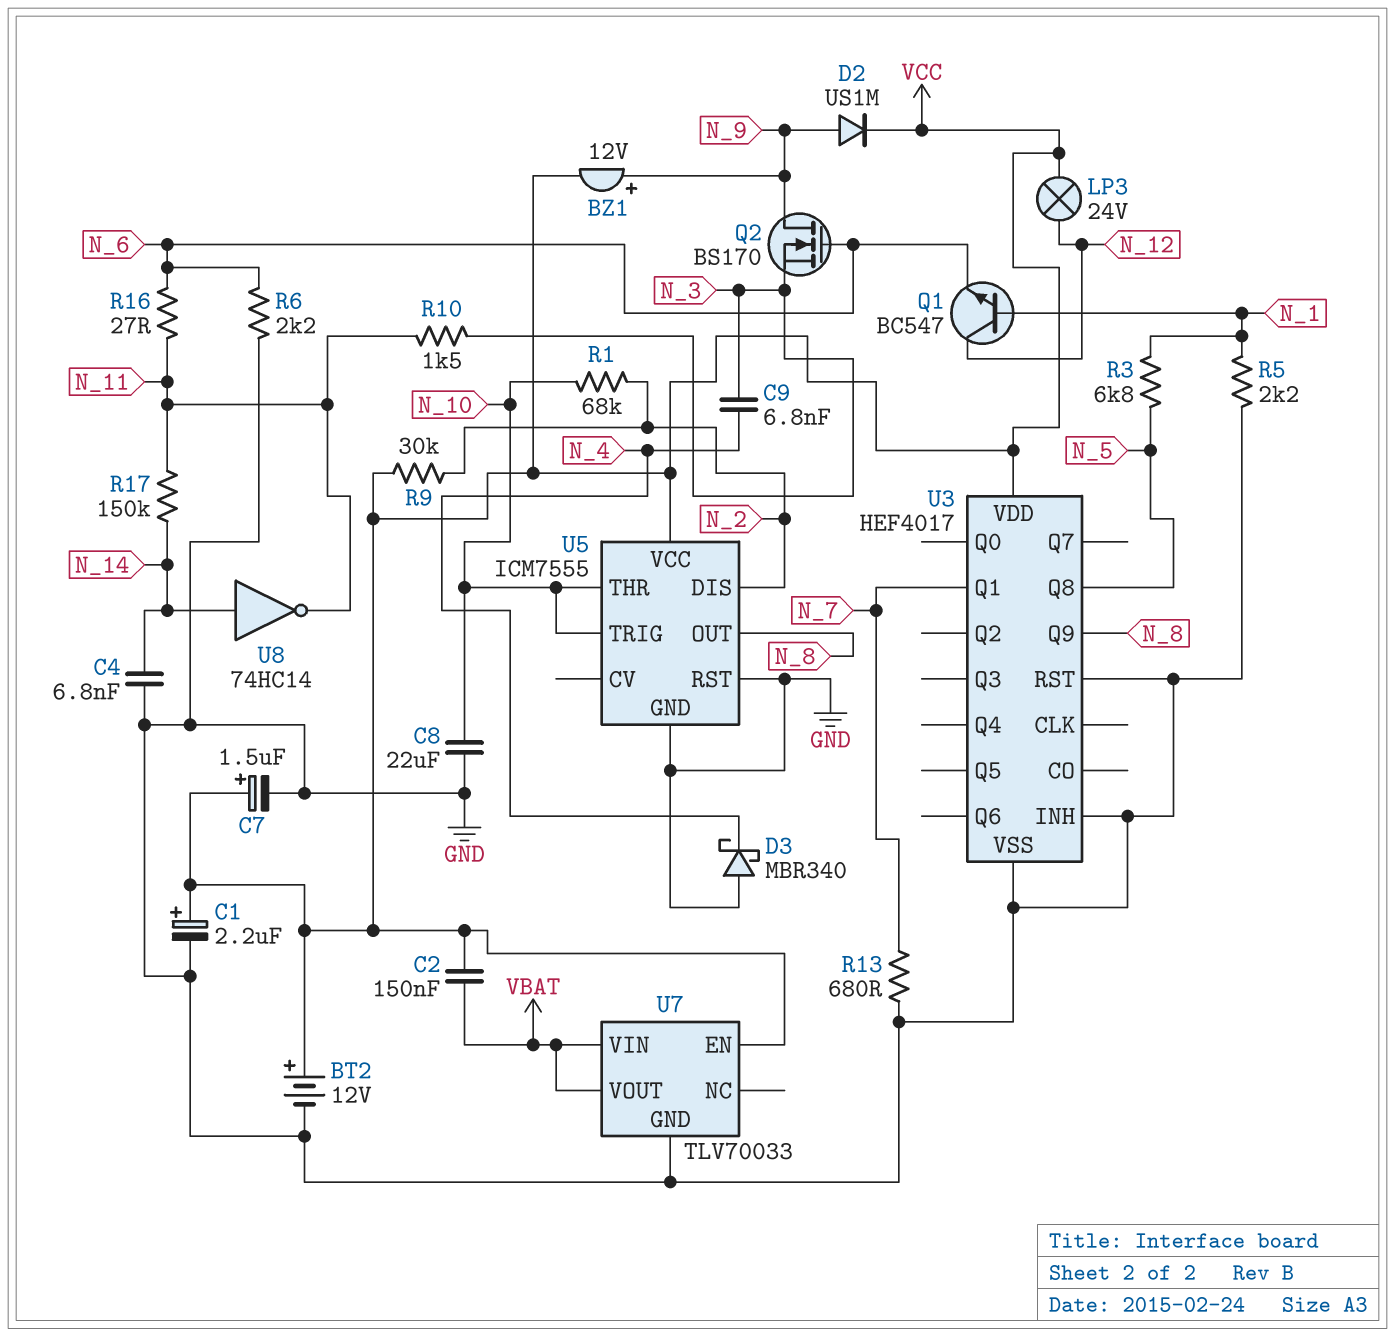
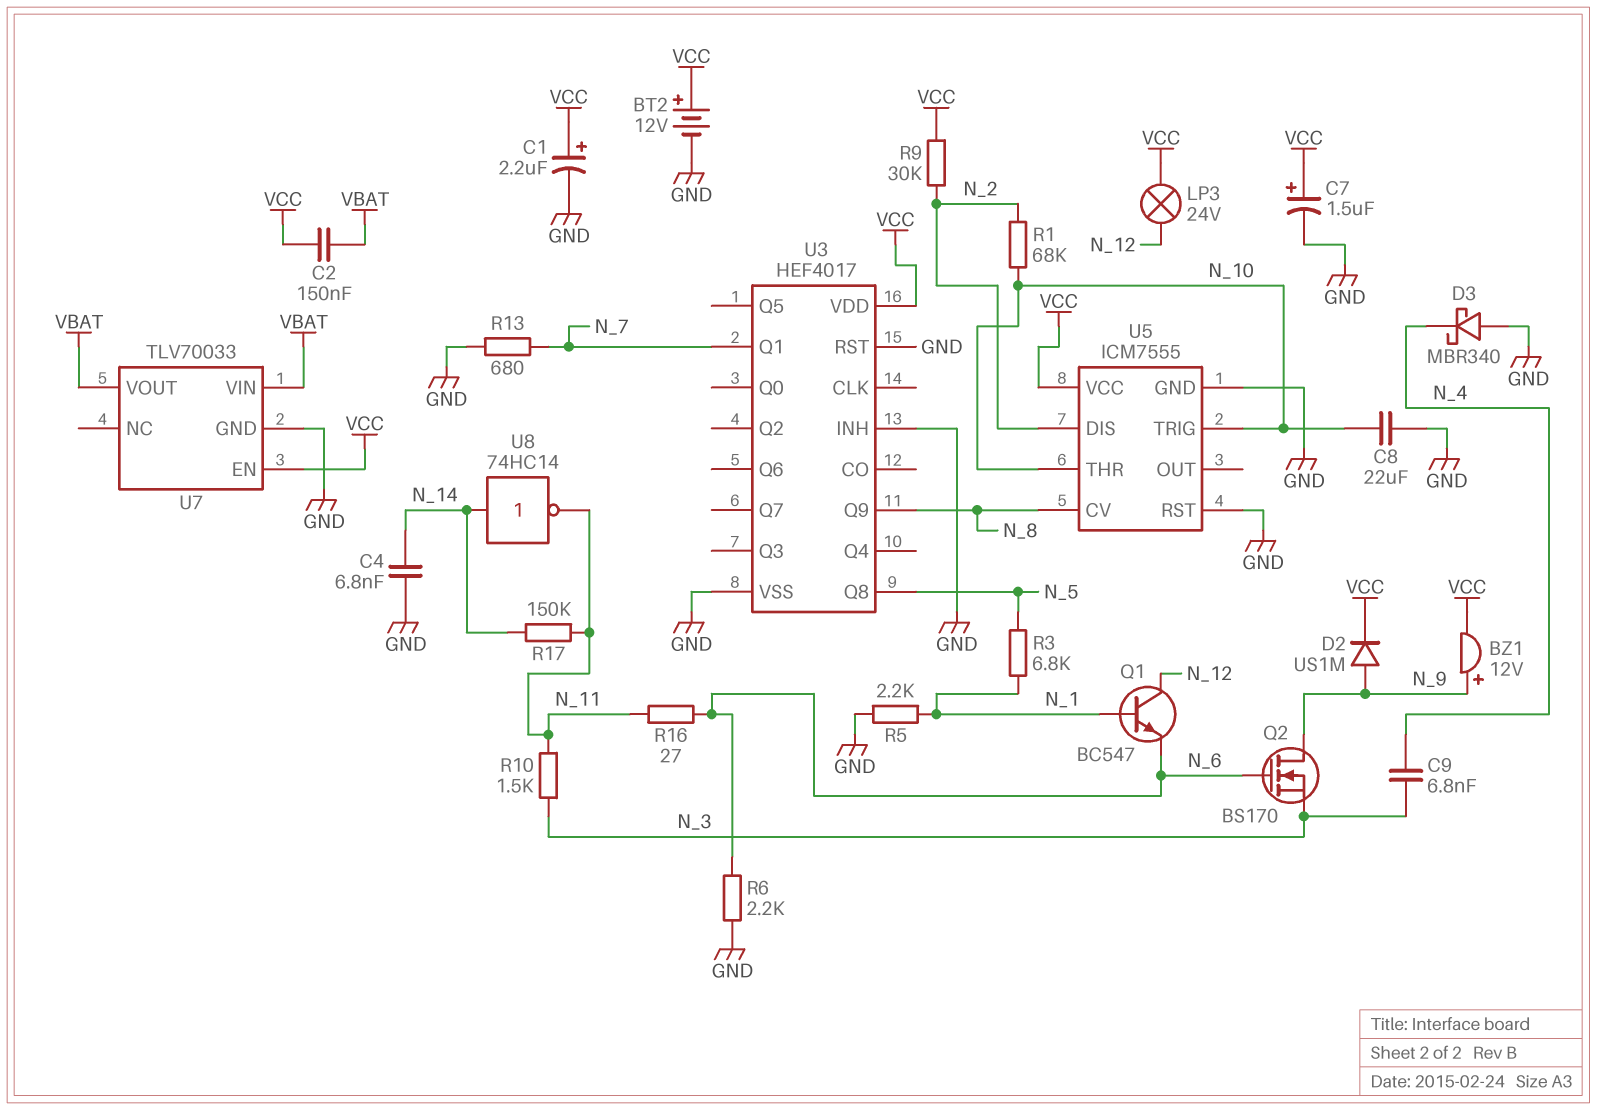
U5 pin CV: none -> N_8
U5 pin OUT: N_8 -> none

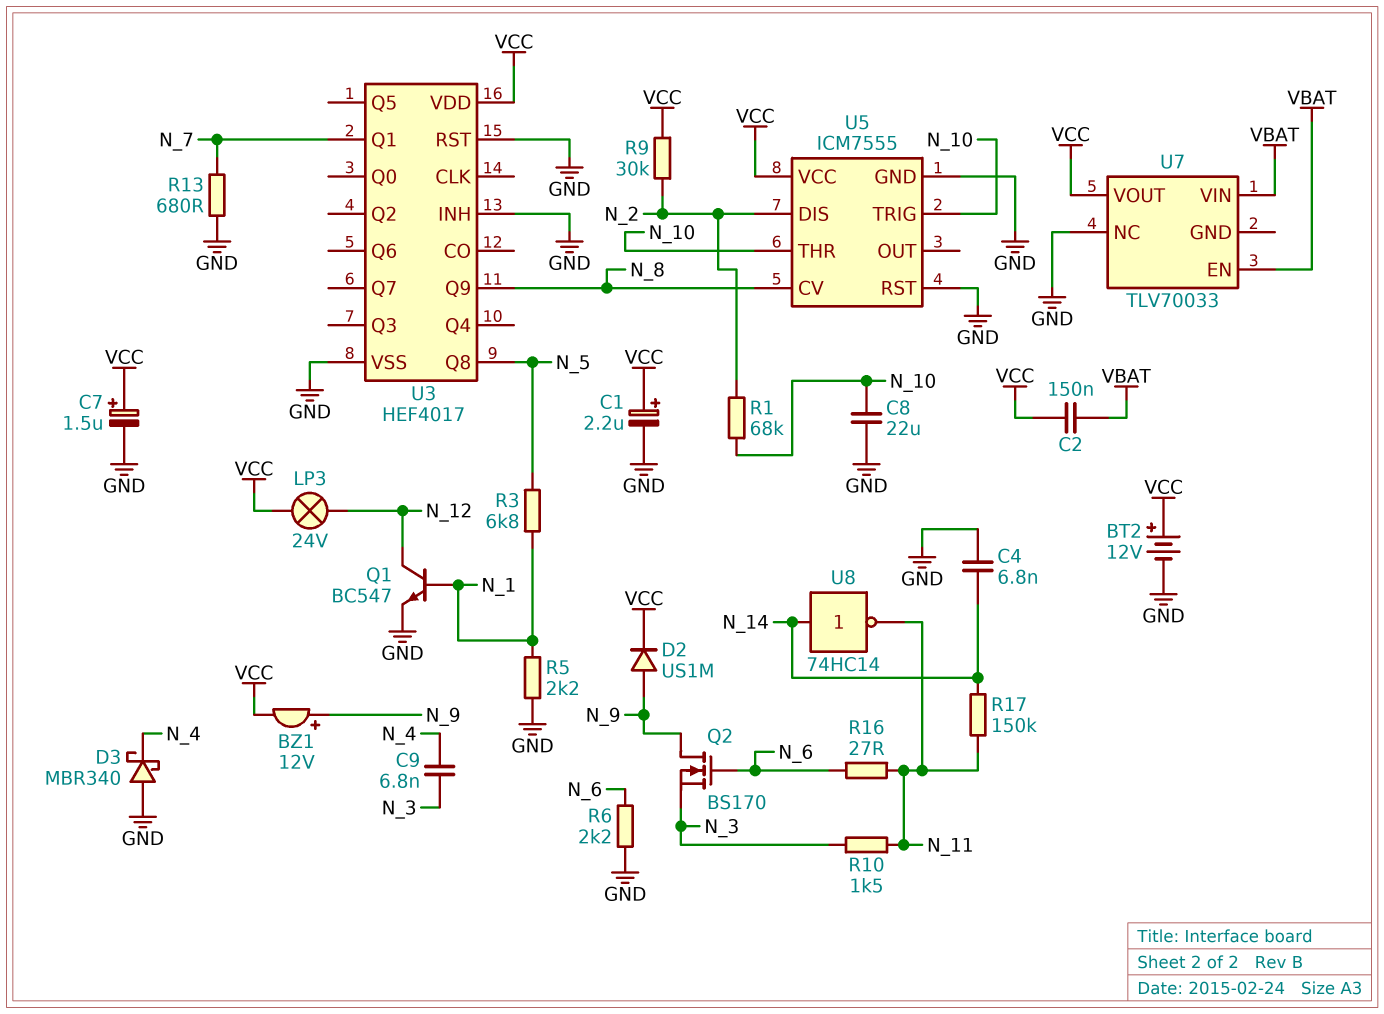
Q1: NPN BC547 (B N_1, C N_12, E N_6) -> NPN BC547 (B N_1, C N_12, E GND)
U7 pin EN: VCC -> VBAT
U7 pin GND: GND -> none
U7 pin NC: none -> GND
U7 pin VOUT: VBAT -> VCC

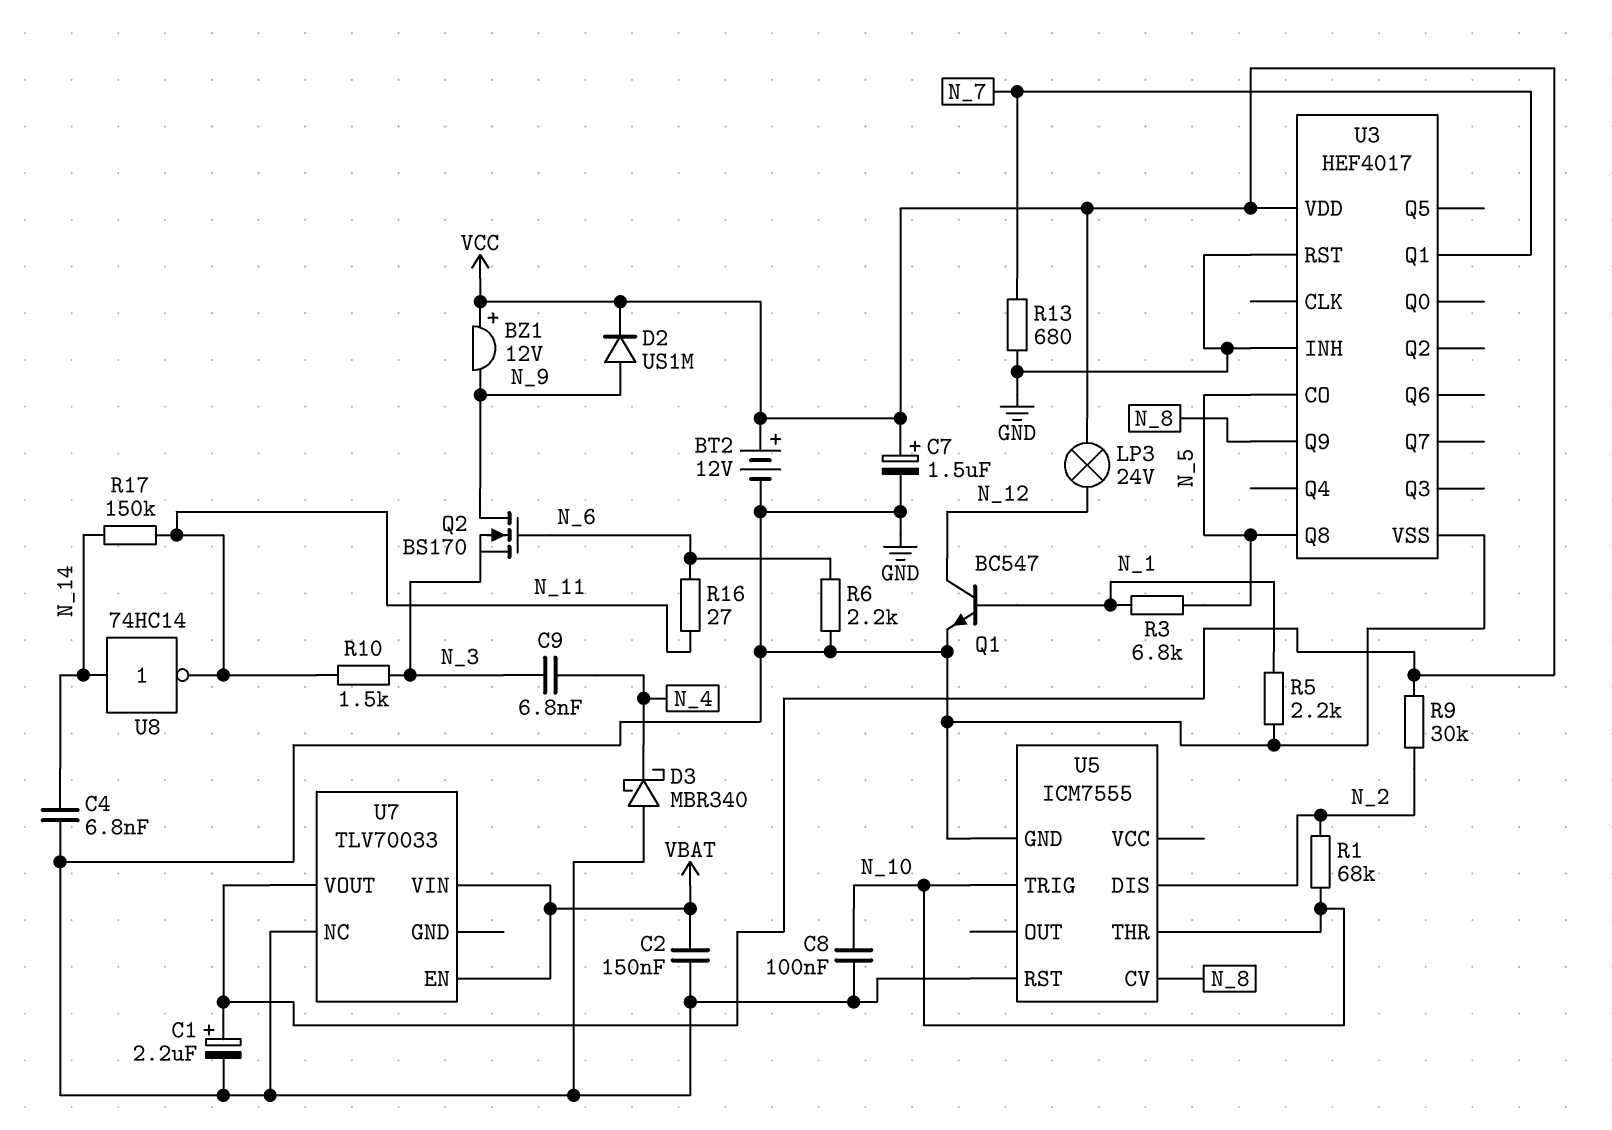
BZ1: buzzer 12V (plus N_9, minus VCC) -> buzzer 12V (plus VCC, minus N_9)
C2: 150nF (VBAT, VCC) -> 150nF (GND, VBAT)
C8: 22uF (GND, N_10) -> 100nF (GND, N_10)
U3 pin CO: none -> N_5
U5 pin VCC: VCC -> none

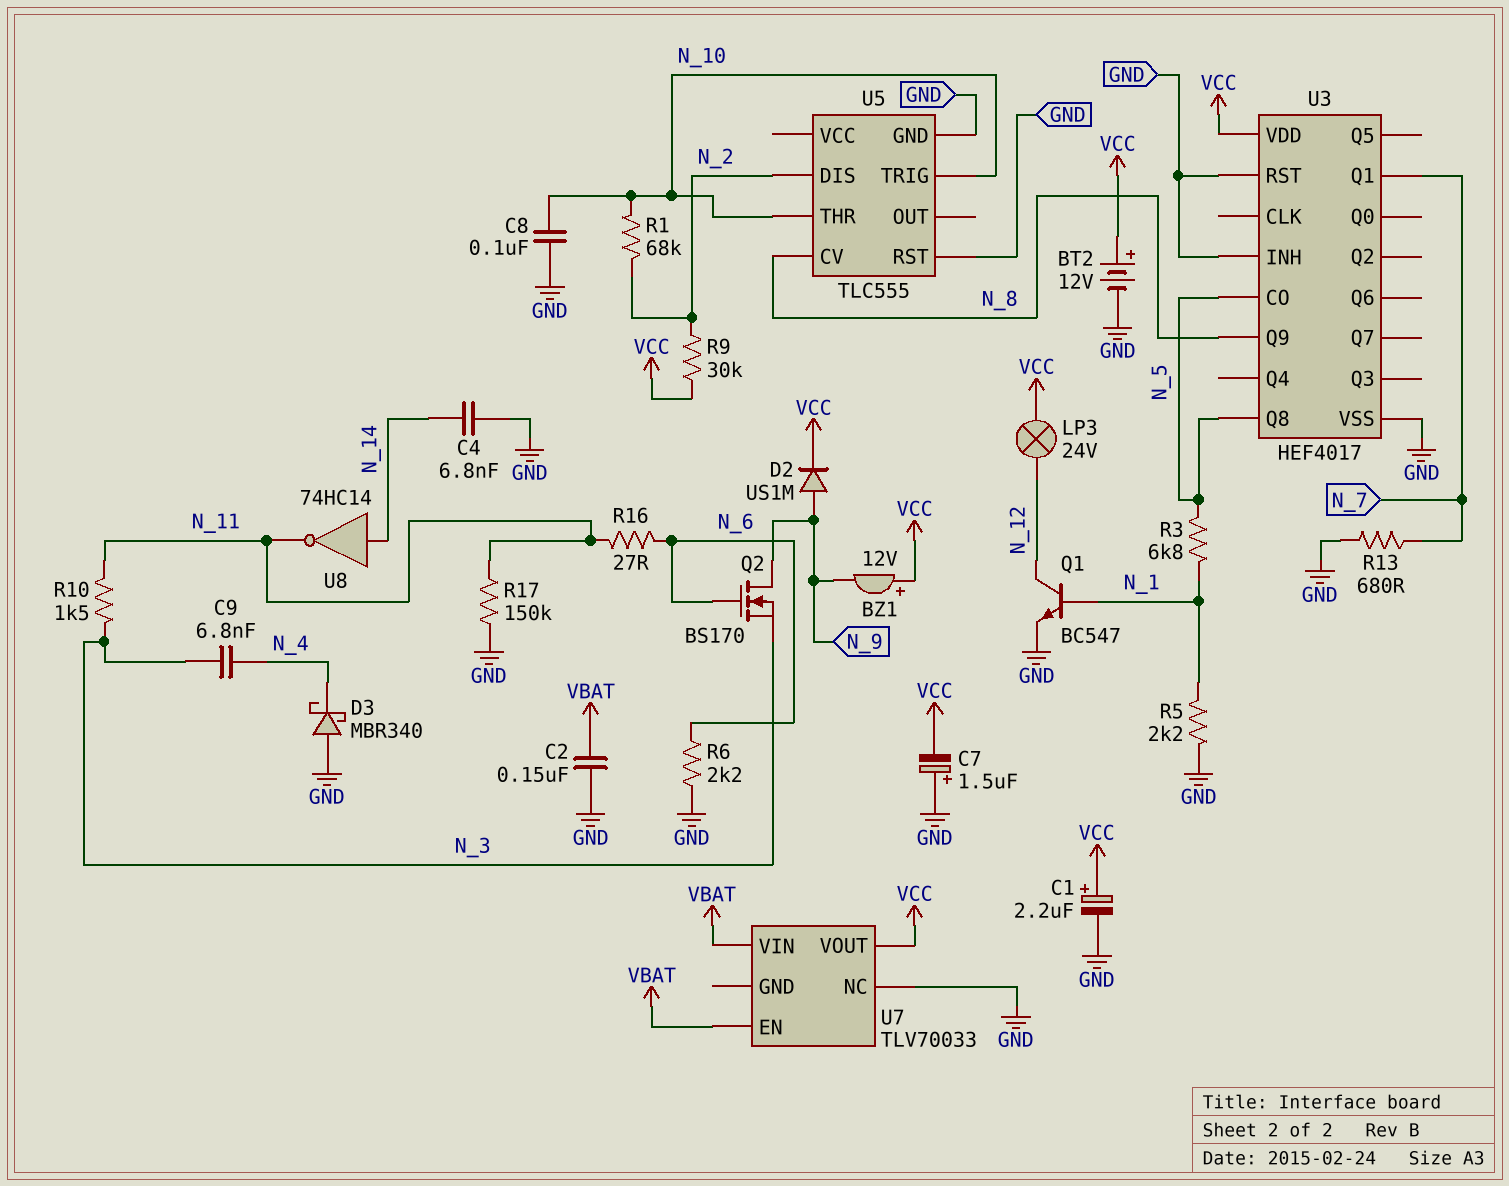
C7: 1.5uF (plus VCC, minus GND) -> 1.5uF (plus GND, minus VCC)
R17: 150k (N_11, N_14) -> 150k (GND, N_11)
U5: ICM7555 -> TLC555

